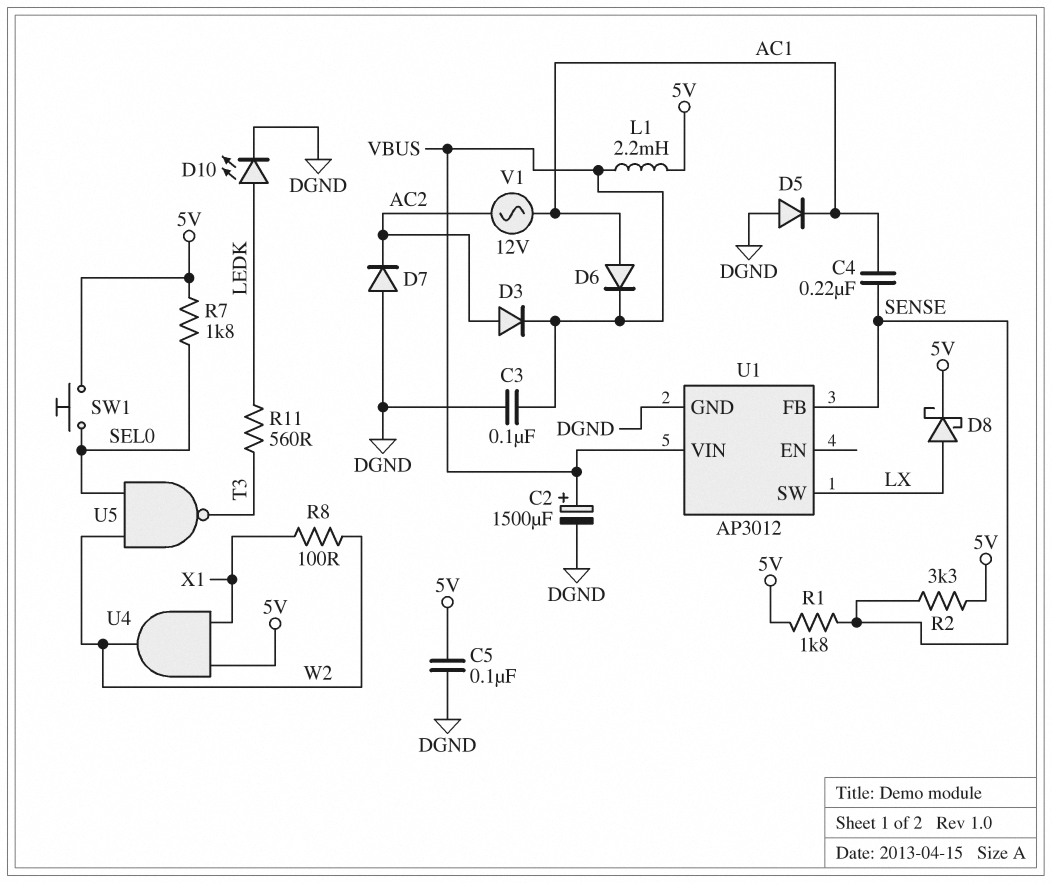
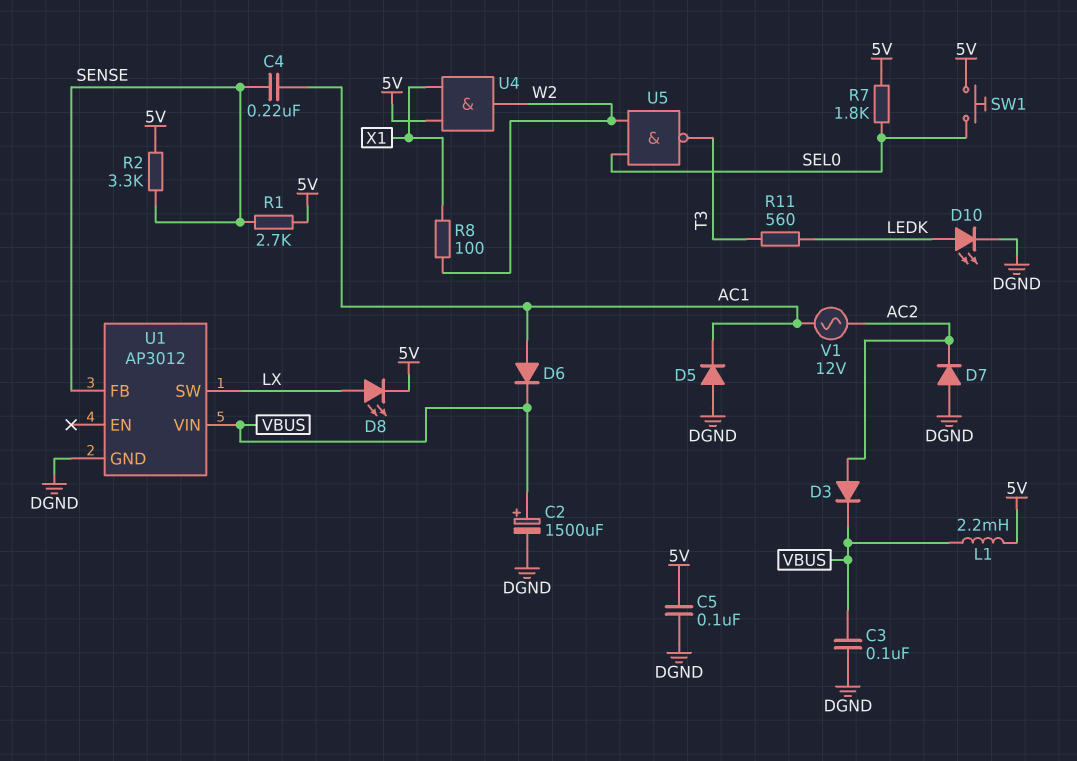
D8: schottky (A LX, K 5V) -> LED (A LX, K 5V)
R1: 1.8k (5V, SENSE) -> 2.7k (5V, SENSE)

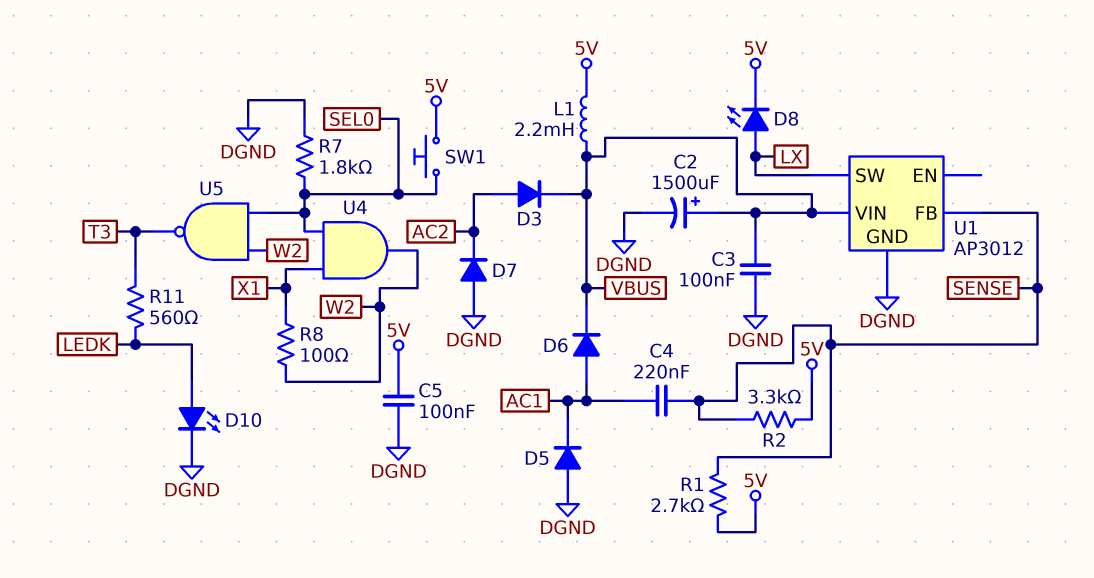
R7: 1.8k (5V, SEL0) -> 1.8k (DGND, SEL0)
U4: AND (in 5V, in X1, out W2) -> AND (in SEL0, in X1, out W2)
V1: AC 12V (AC1, AC2) -> none

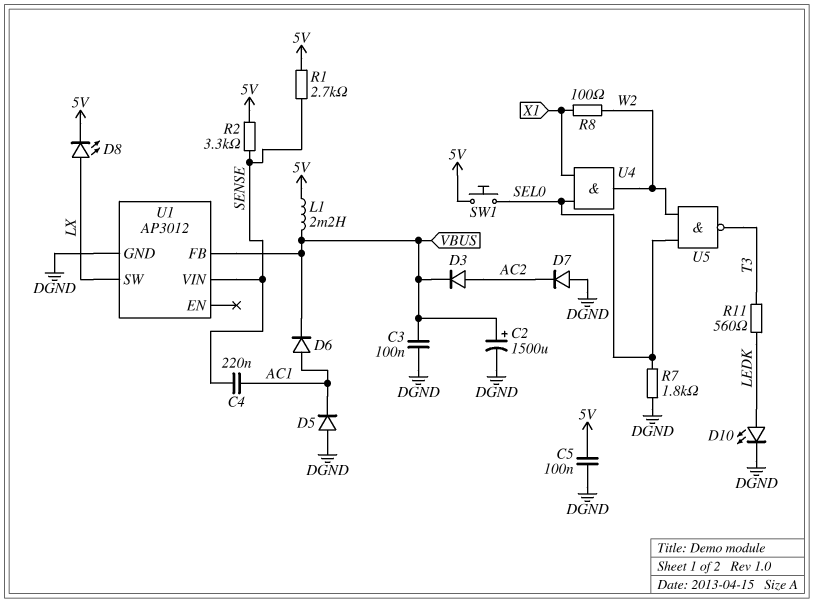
U1 pin FB: SENSE -> VBUS
U1 pin VIN: VBUS -> SENSE

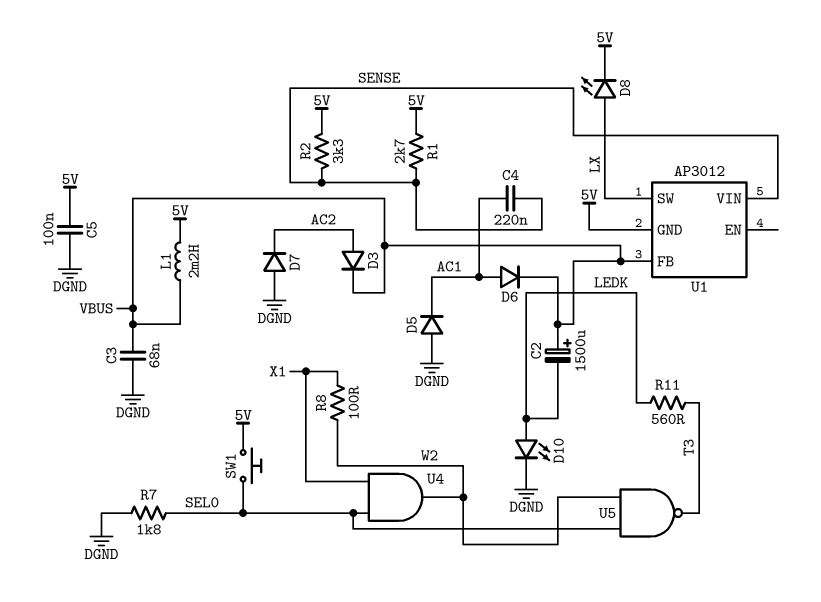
C2: 1500uF (plus VBUS, minus DGND) -> 1500uF (plus VBUS, minus LEDK)
C3: 100nF (DGND, VBUS) -> 68nF (DGND, VBUS)
U1 pin GND: DGND -> 5V

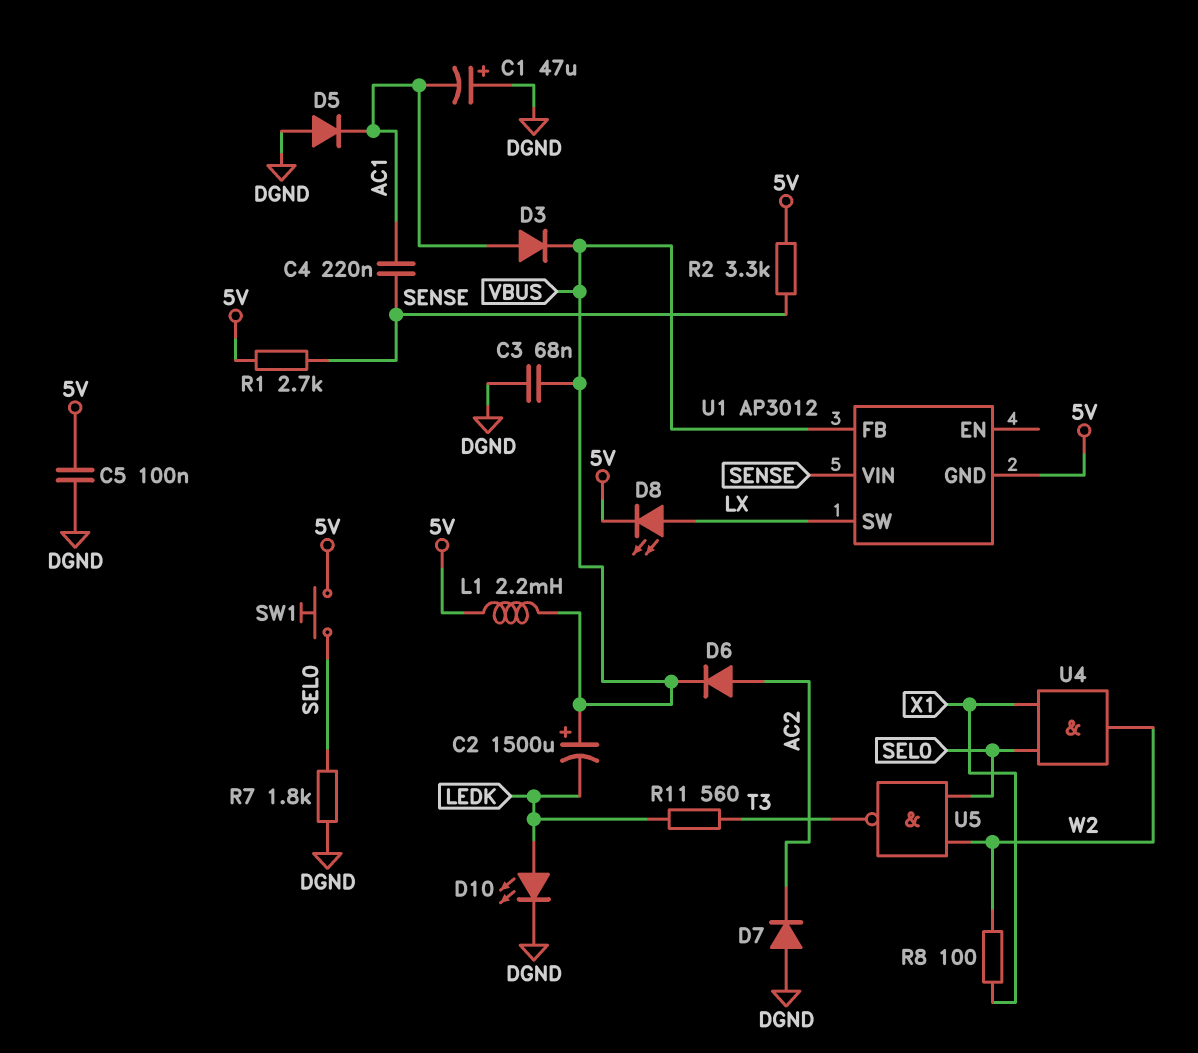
C1: none -> 47uF (plus DGND, minus AC1)
D3: diode (A AC2, K VBUS) -> diode (A AC1, K VBUS)
D6: diode (A AC1, K VBUS) -> diode (A AC2, K VBUS)

